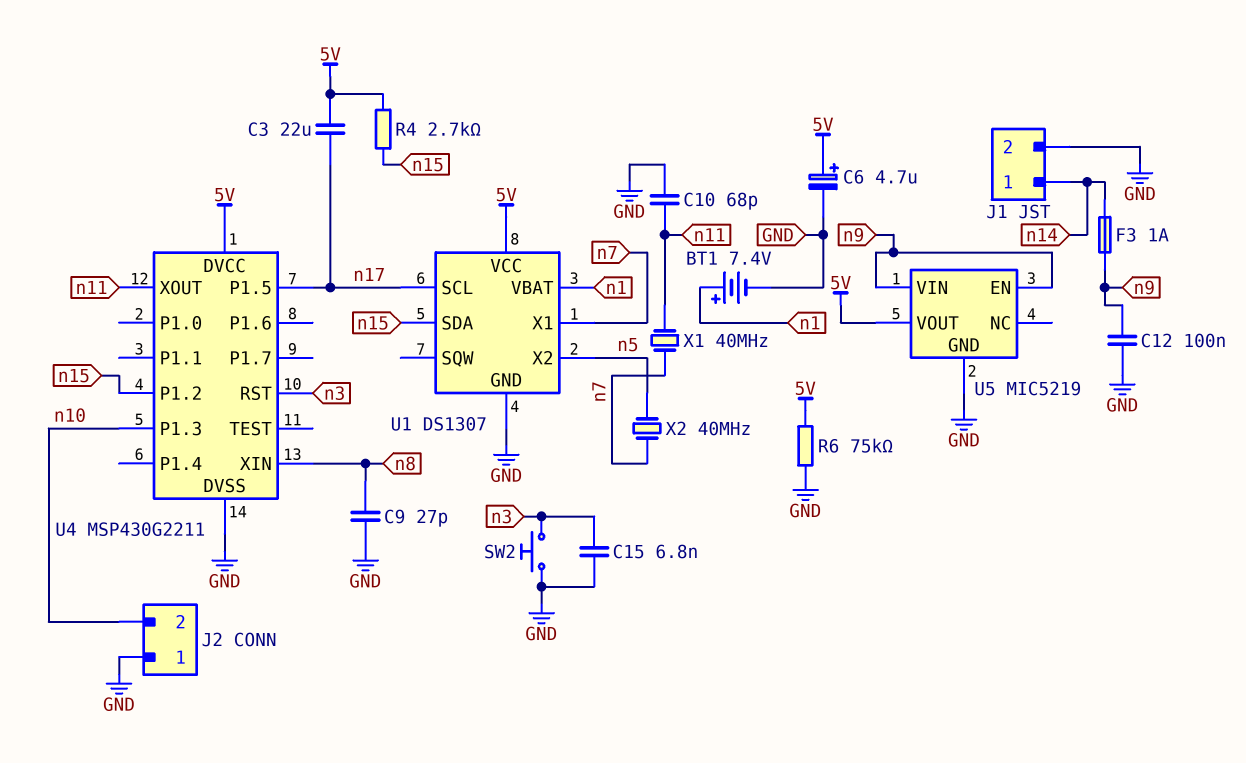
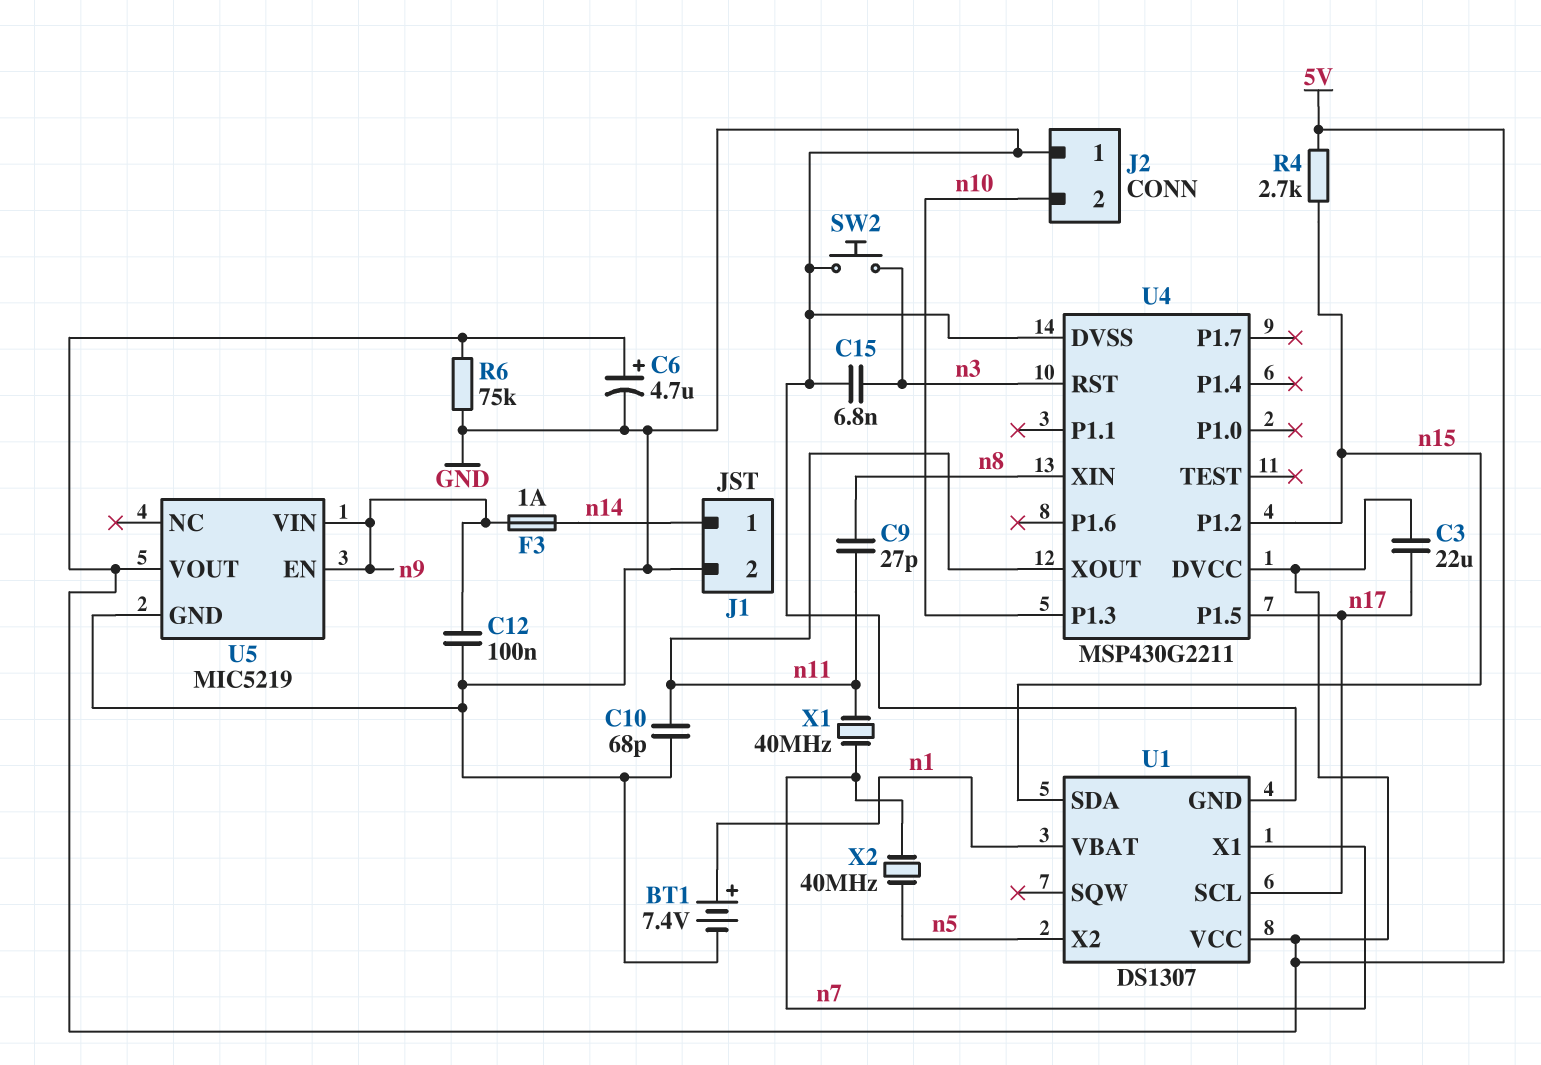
C9: 27pF (GND, n8) -> 27pF (n8, n11)

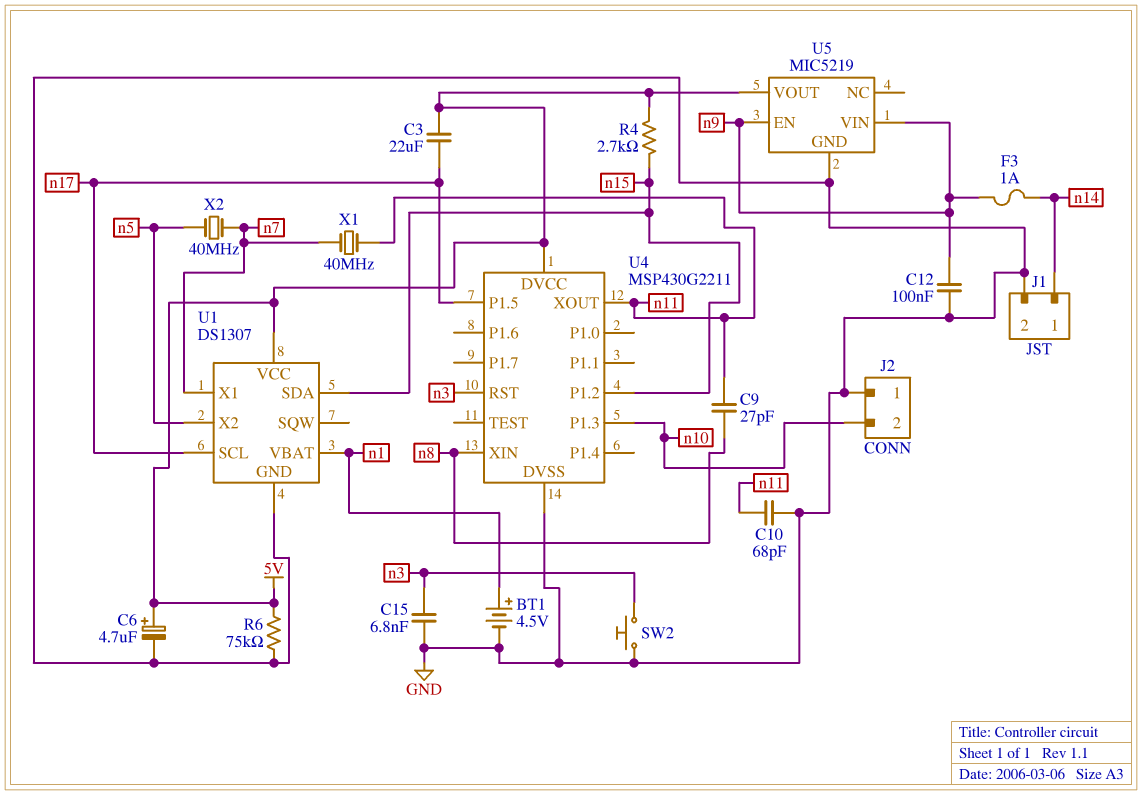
BT1: 7.4V (plus n1, minus GND) -> 4.5V (plus n1, minus GND)

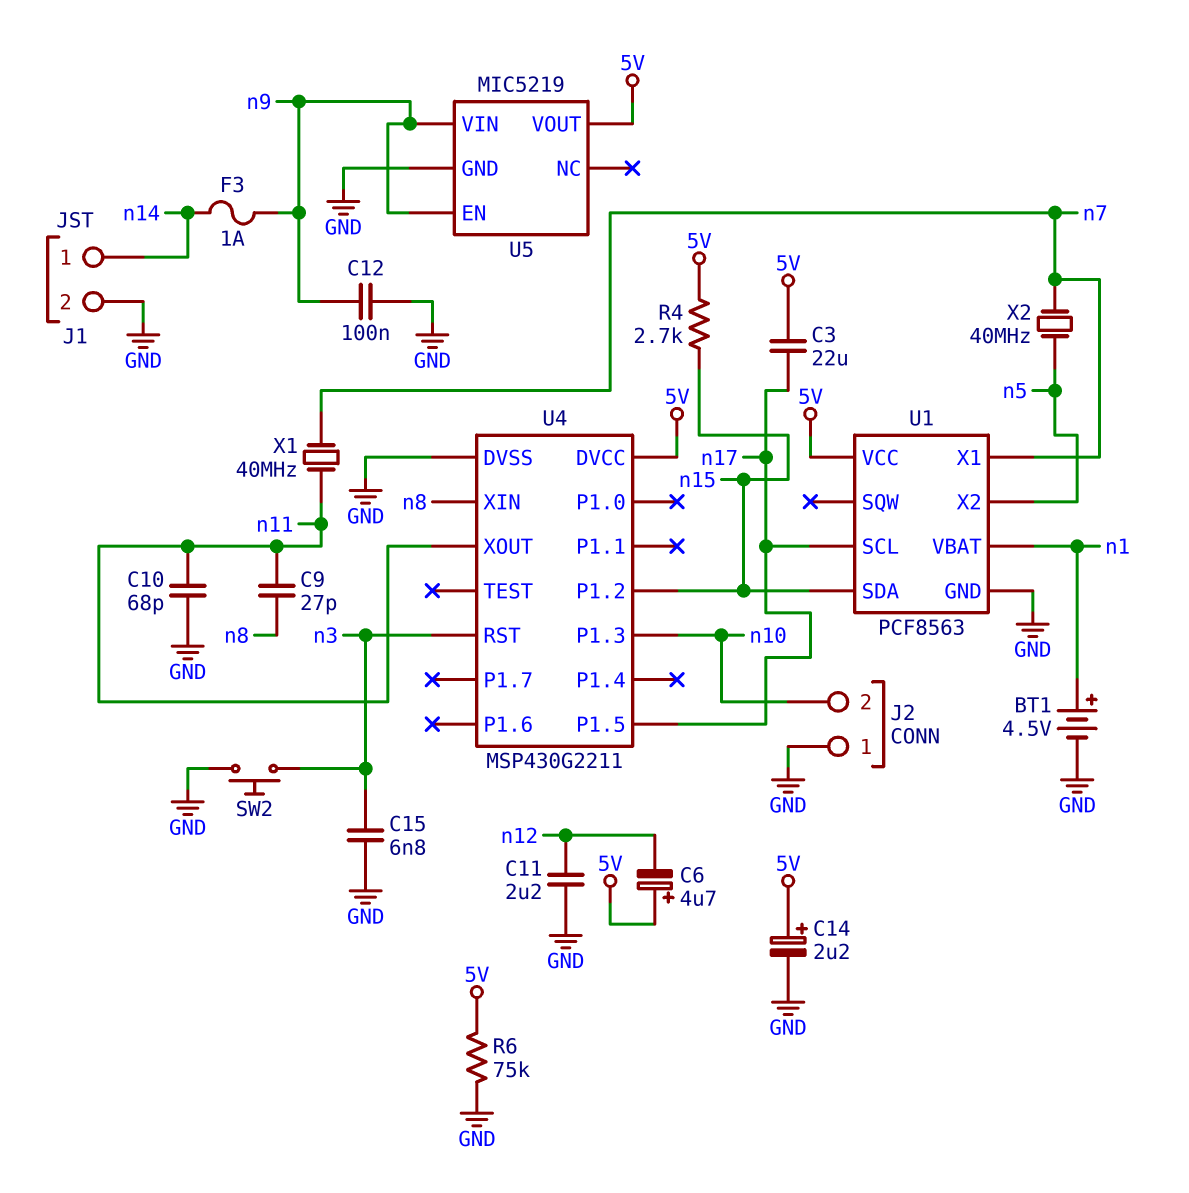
C6: 4.7uF (plus 5V, minus GND) -> 4.7uF (plus 5V, minus n12)
C11: none -> 2.2uF (GND, n12)
C14: none -> 2.2uF (plus 5V, minus GND)
U1: DS1307 -> PCF8563

